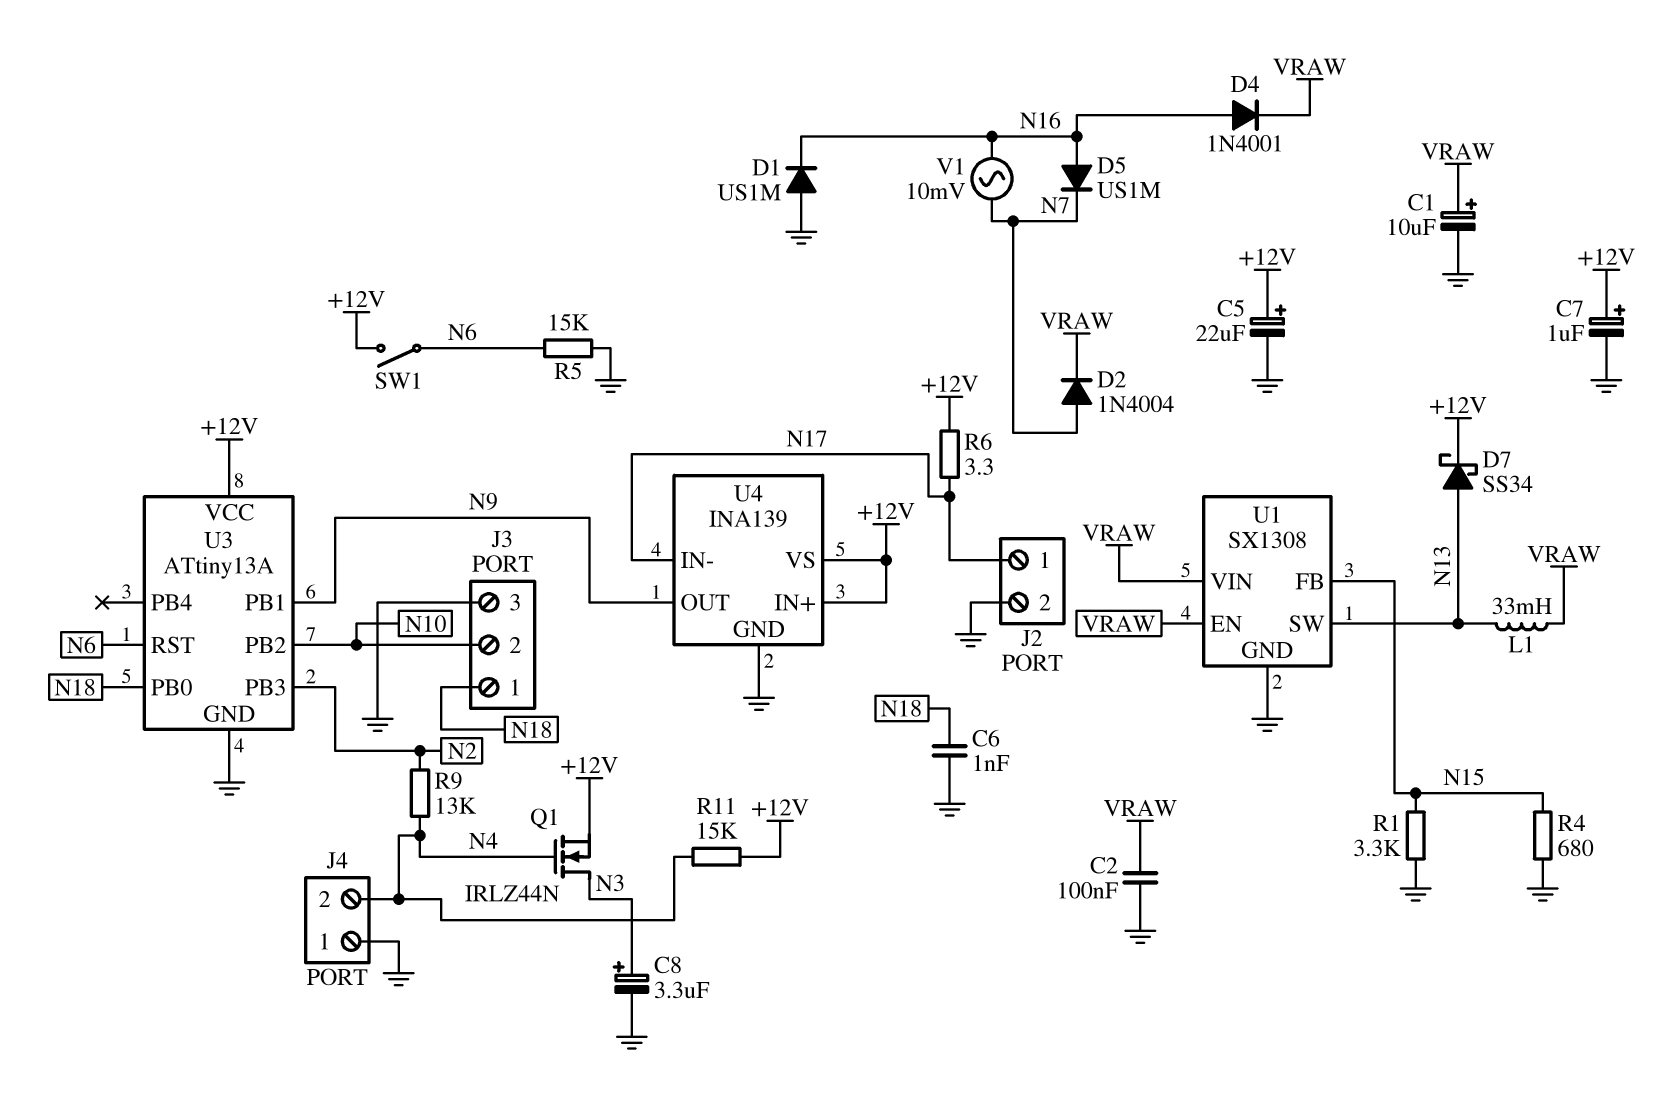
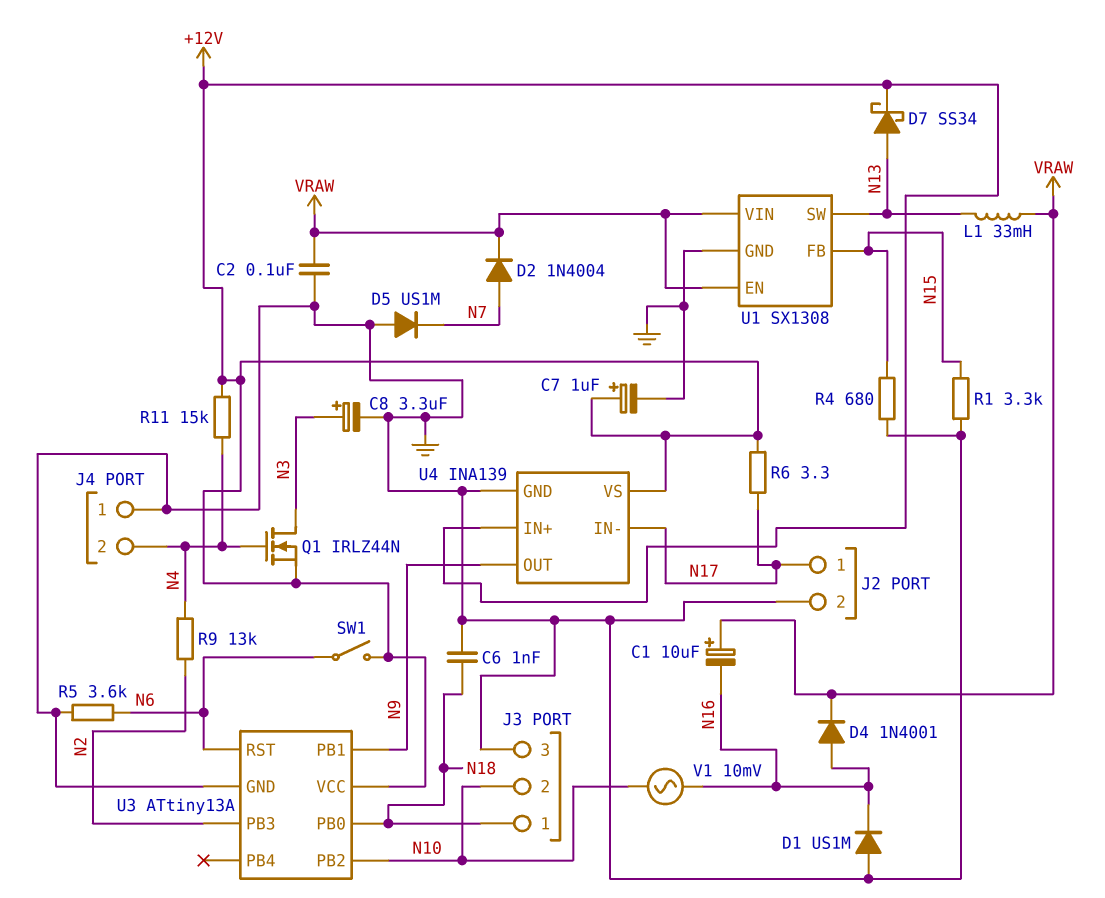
C1: 10uF (plus VRAW, minus GND) -> 10uF (plus VRAW, minus N16)
C5: 22uF (plus +12V, minus GND) -> none
D5: diode US1M (A N16, K N7) -> diode US1M (A GND, K N7)
R5: 15k (GND, N6) -> 3.6k (GND, N6)
V1: AC 10mV (N7, N16) -> AC 10mV (N10, N16)

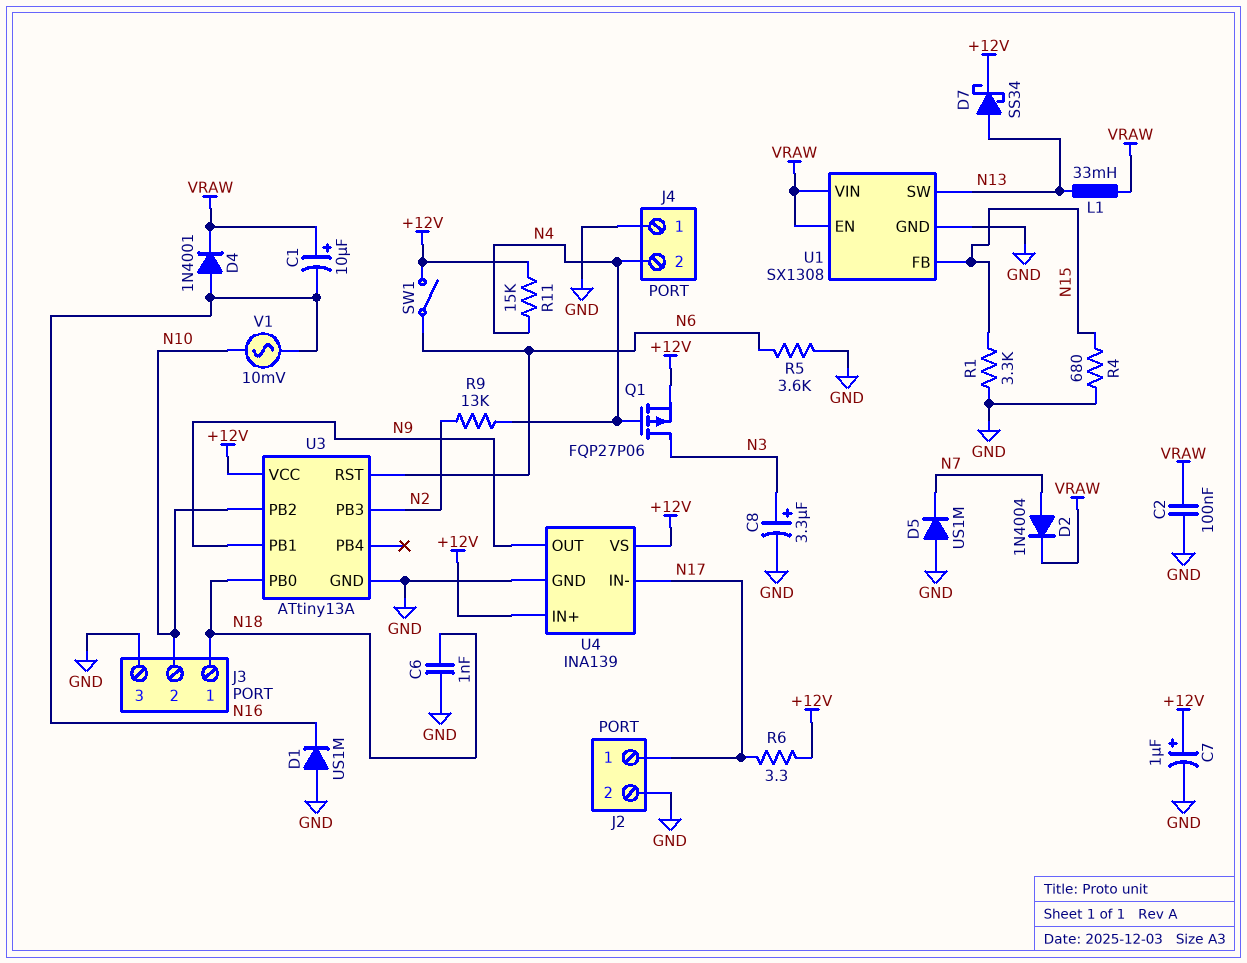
Q1: NMOS IRLZ44N (G N4, D N3, S +12V) -> PMOS FQP27P06 (G N4, D N3, S +12V)

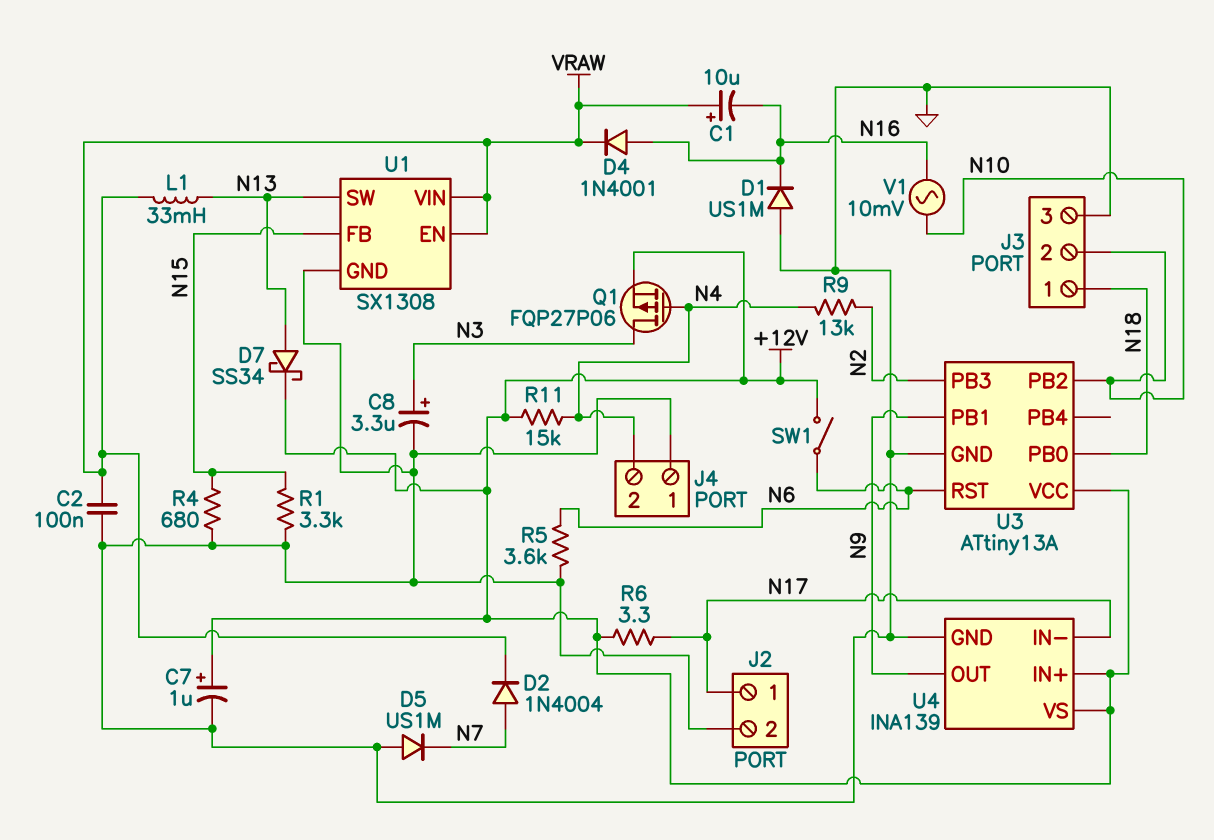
C6: 1nF (GND, N18) -> none

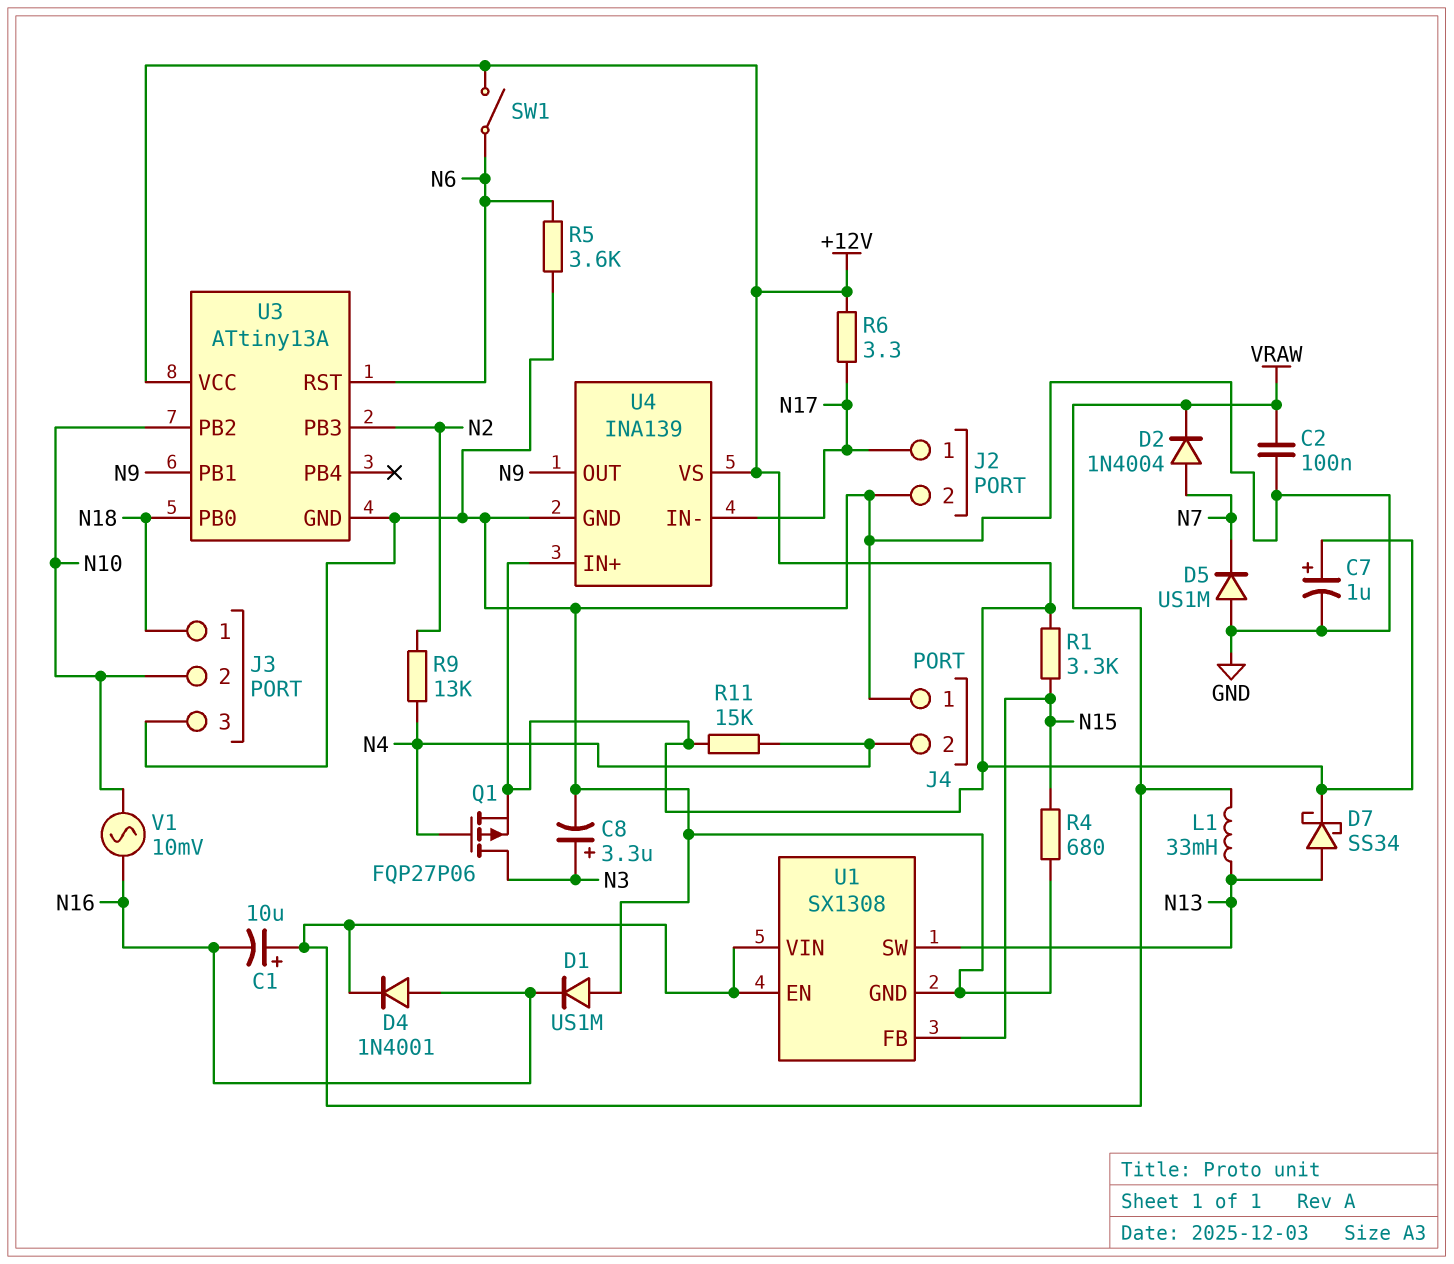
R1: 3.3k (GND, N15) -> 3.3k (+12V, N15)

